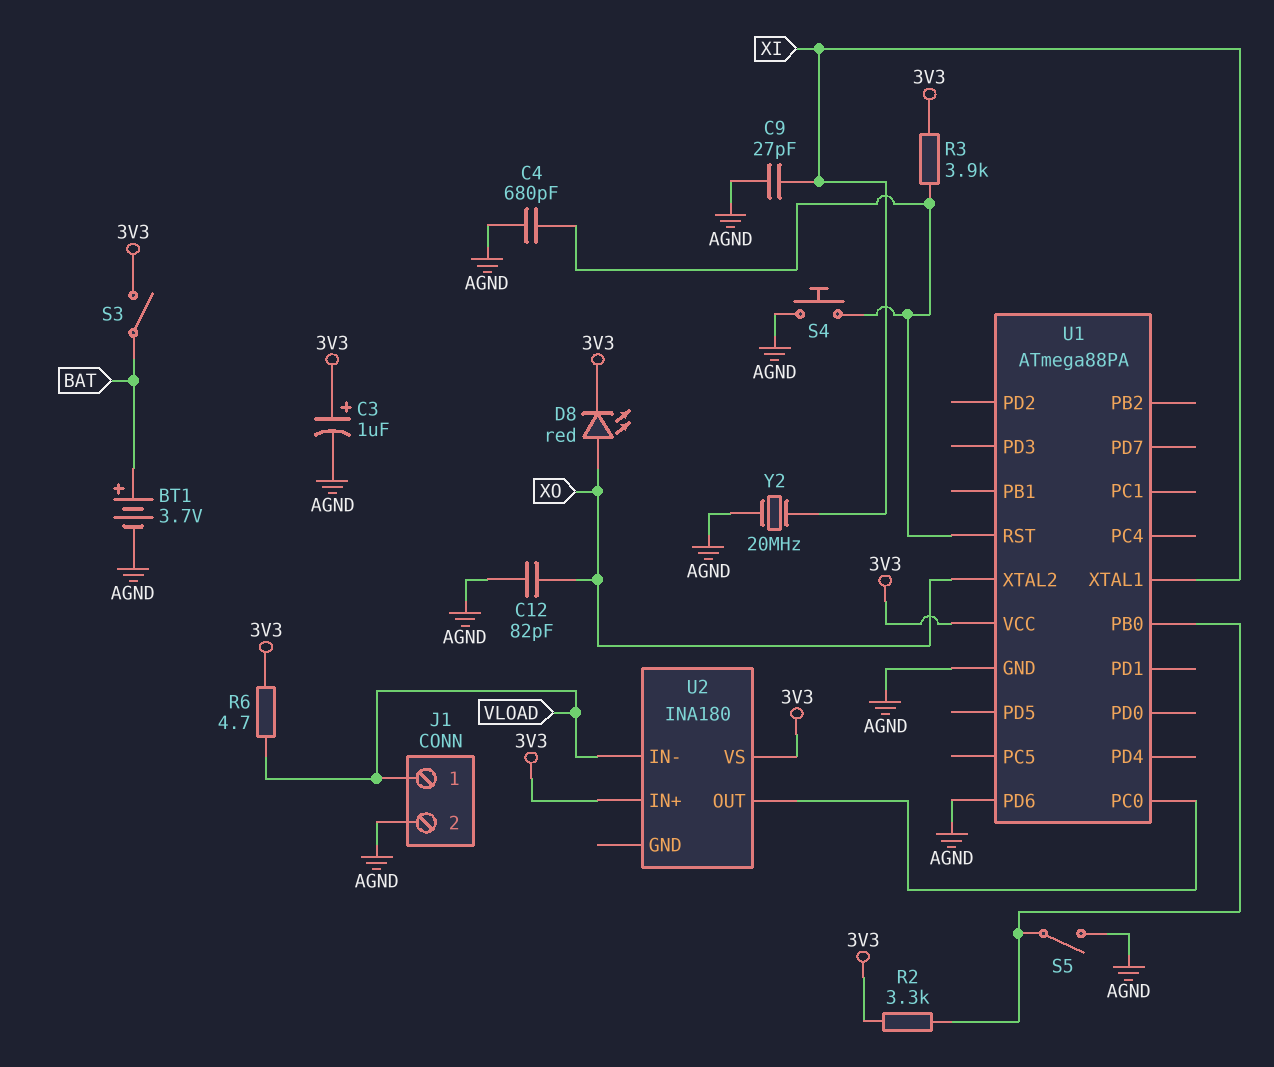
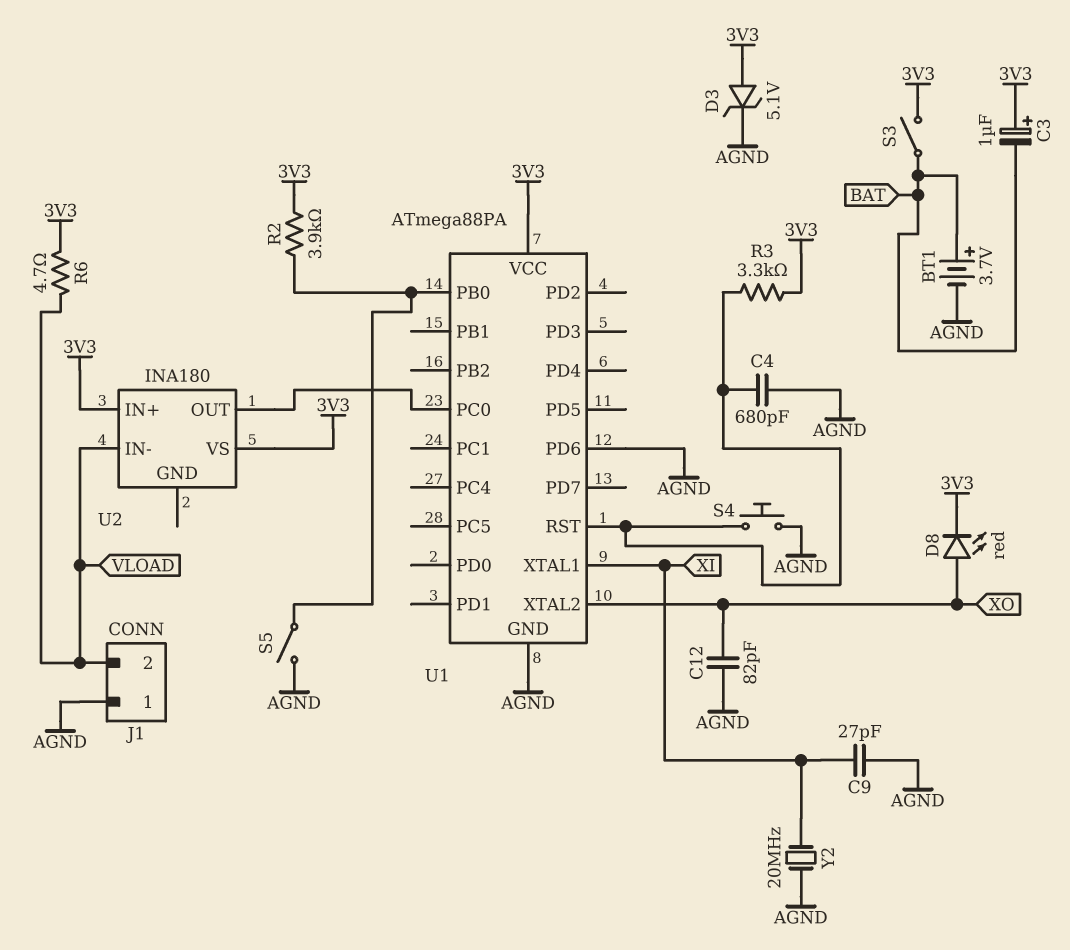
C3: 1uF (plus 3V3, minus AGND) -> 1uF (plus 3V3, minus BAT)
D3: none -> zener 5.1V (A 3V3, K AGND)
J1 pin 1: VLOAD -> AGND
J1 pin 2: AGND -> VLOAD
R2: 3.3k (3V3, U1/PB0) -> 3.9k (3V3, U1/PB0)
R3: 3.9k (3V3, U1/RST) -> 3.3k (3V3, U1/RST)

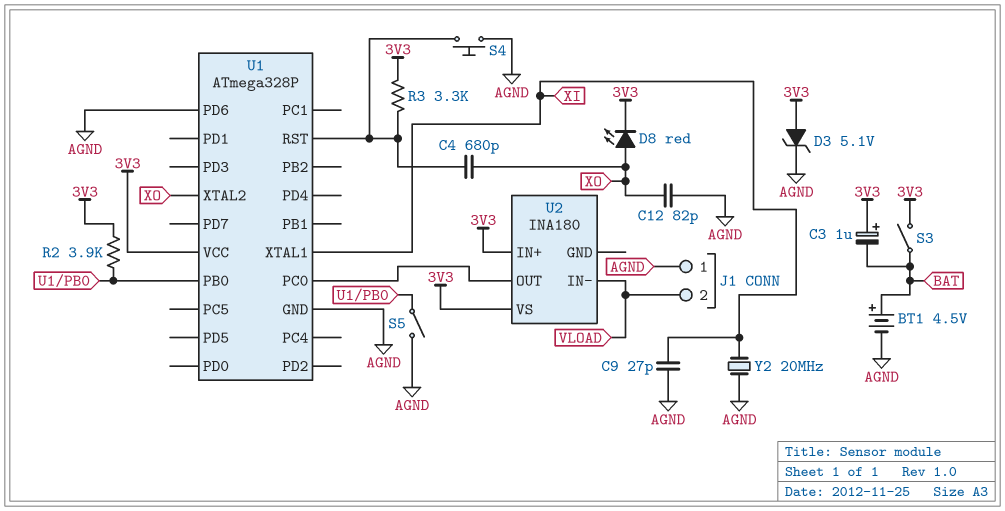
BT1: 3.7V (plus BAT, minus AGND) -> 4.5V (plus BAT, minus AGND)
C4: 680pF (AGND, U1/RST) -> 680pF (U1/RST, XO)
R6: 4.7 (3V3, VLOAD) -> none
U1: ATmega88PA -> ATmega328P

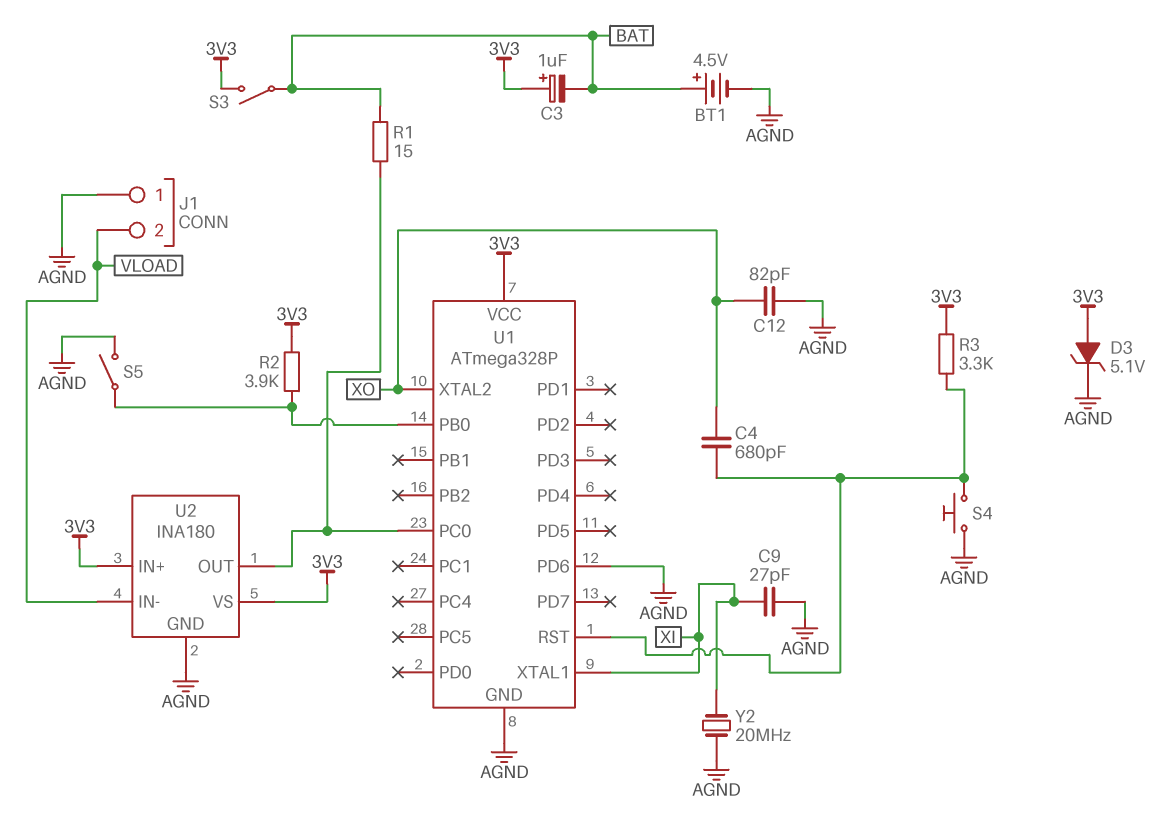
D8: LED red (A XO, K 3V3) -> none
R1: none -> 15 (BAT, U1/PC0)
U2 pin GND: none -> AGND

